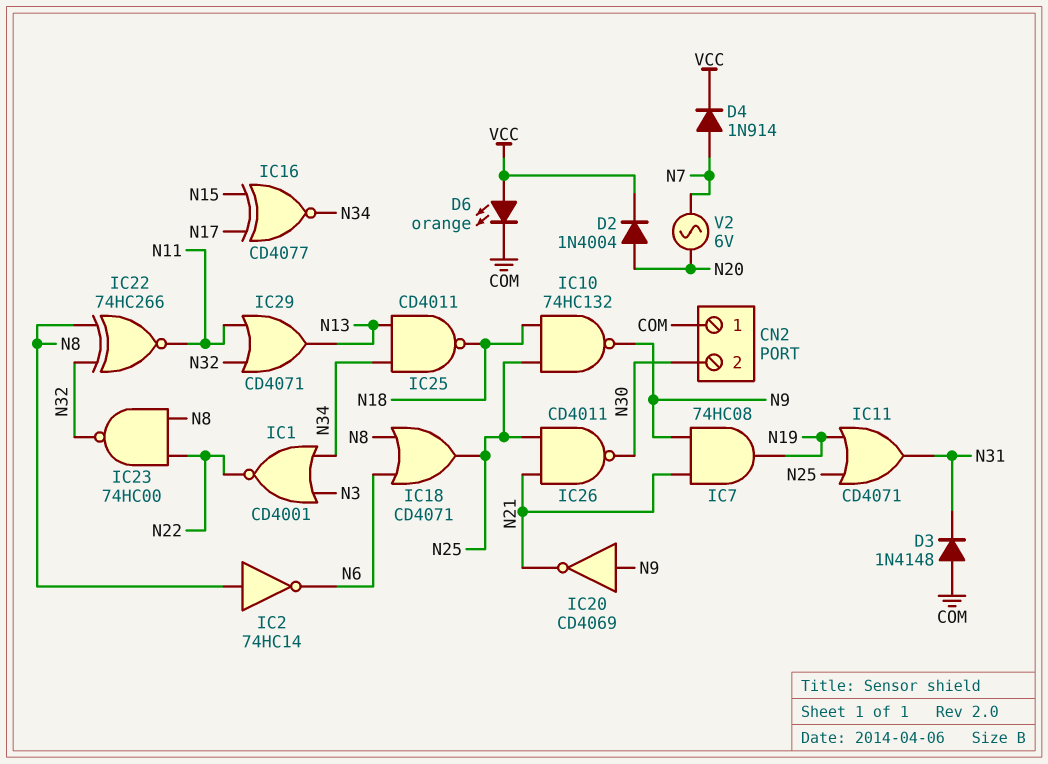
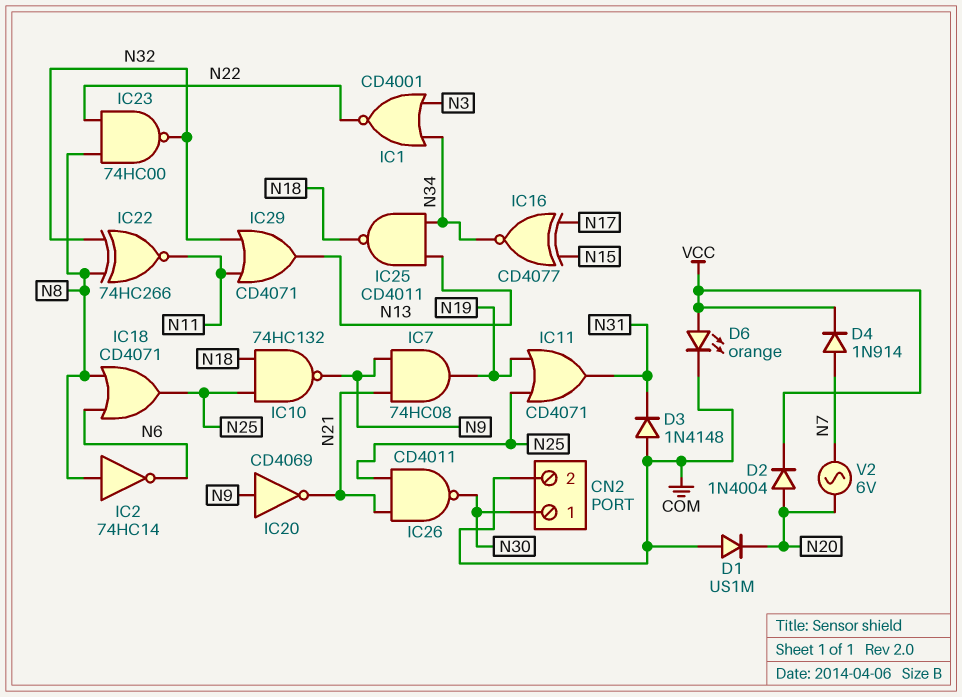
CN2 pin 1: COM -> N30
CN2 pin 2: N30 -> COM
D1: none -> diode US1M (A COM, K N20)

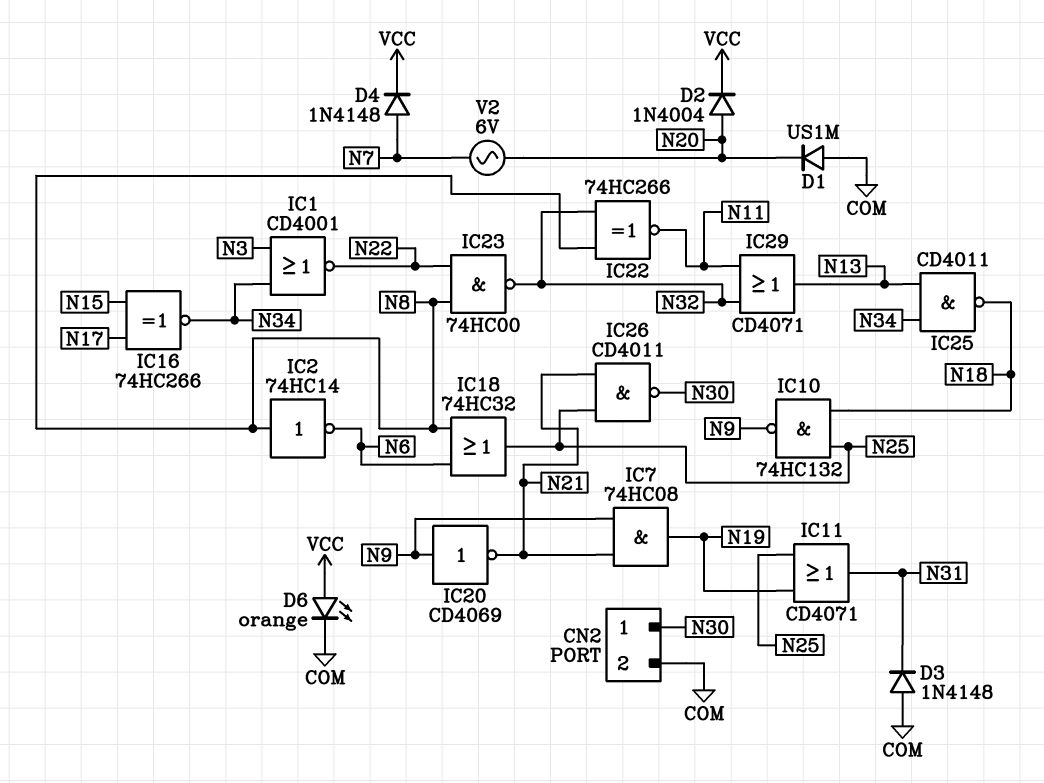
D4: diode 1N914 (A N7, K VCC) -> diode 1N4148 (A N7, K VCC)
IC16: XNOR CD4077 (in N15, in N17, out N34) -> XNOR 74HC266 (in N15, in N17, out N34)
IC18: OR CD4071 (in N6, in N8, out N25) -> OR 74HC32 (in N6, in N8, out N25)

